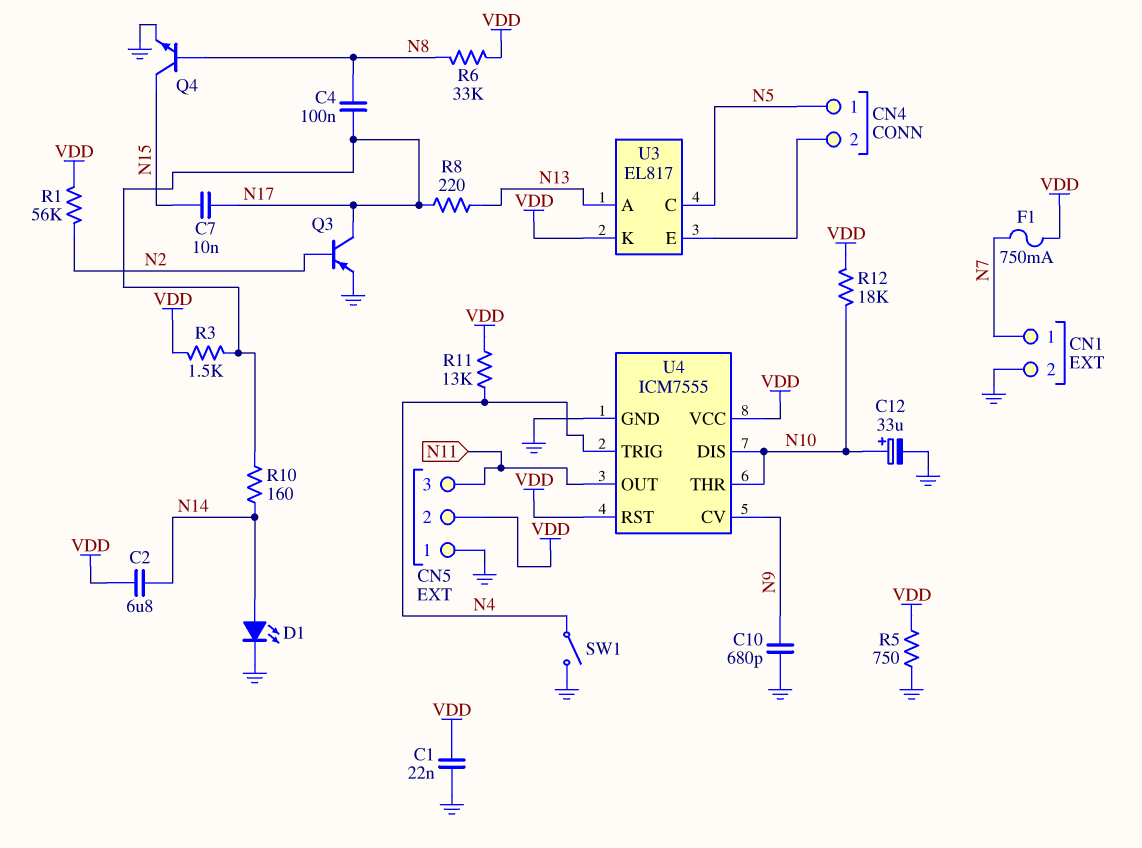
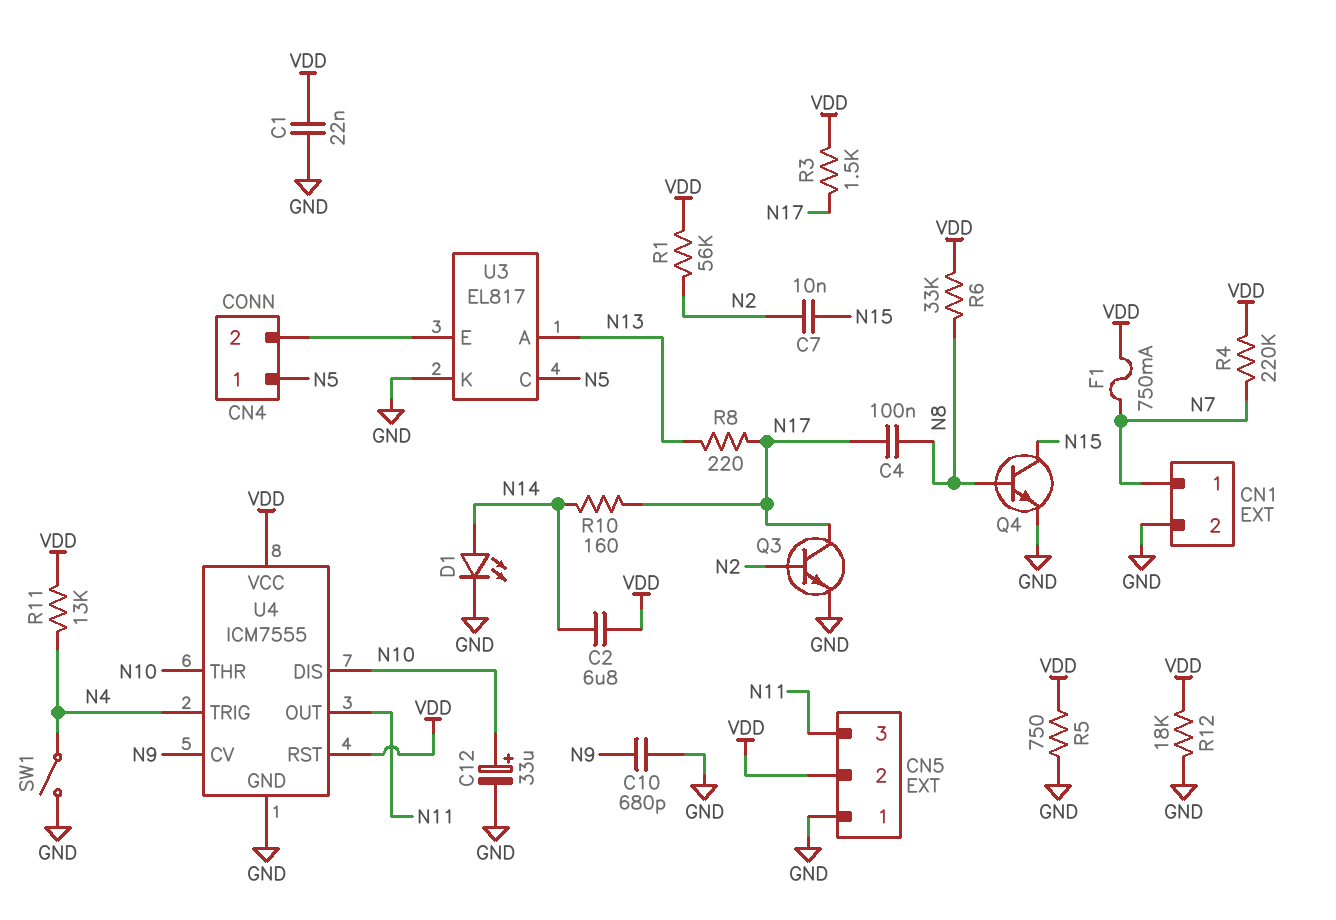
C7: 10nF (N15, N17) -> 10nF (N2, N15)
Q3: PNP (B N2, C N17, E GND) -> NPN (B N2, C N17, E GND)
R4: none -> 220k (N7, VDD)
R12: 18k (N10, VDD) -> 18k (GND, VDD)
U3 pin K: VDD -> GND

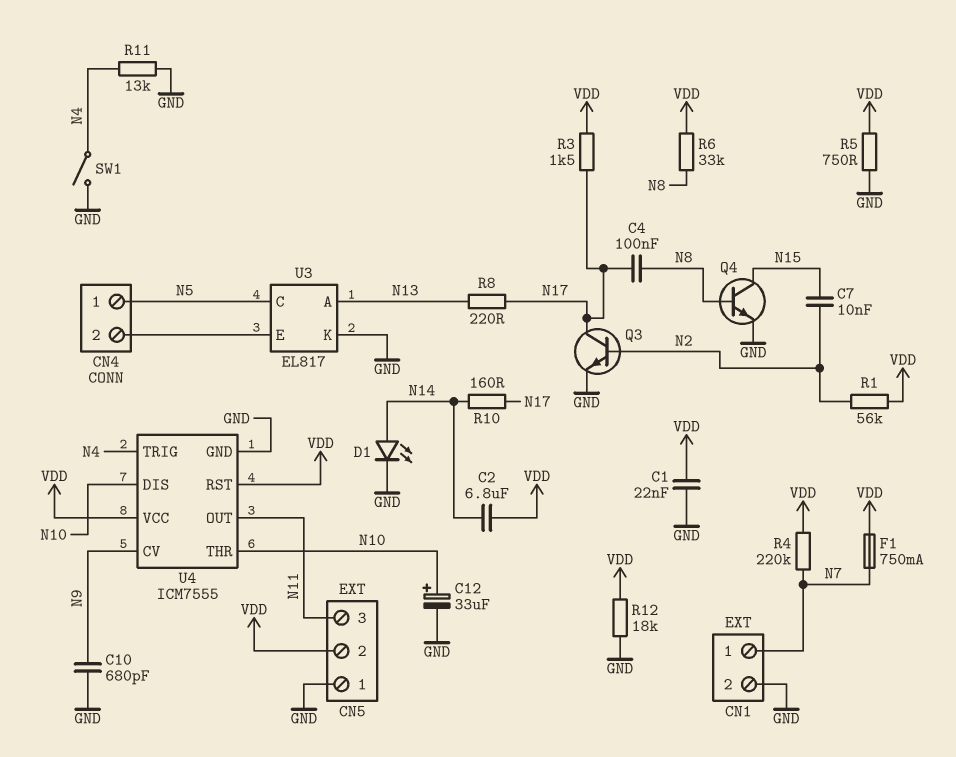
R11: 13k (N4, VDD) -> 13k (GND, N4)

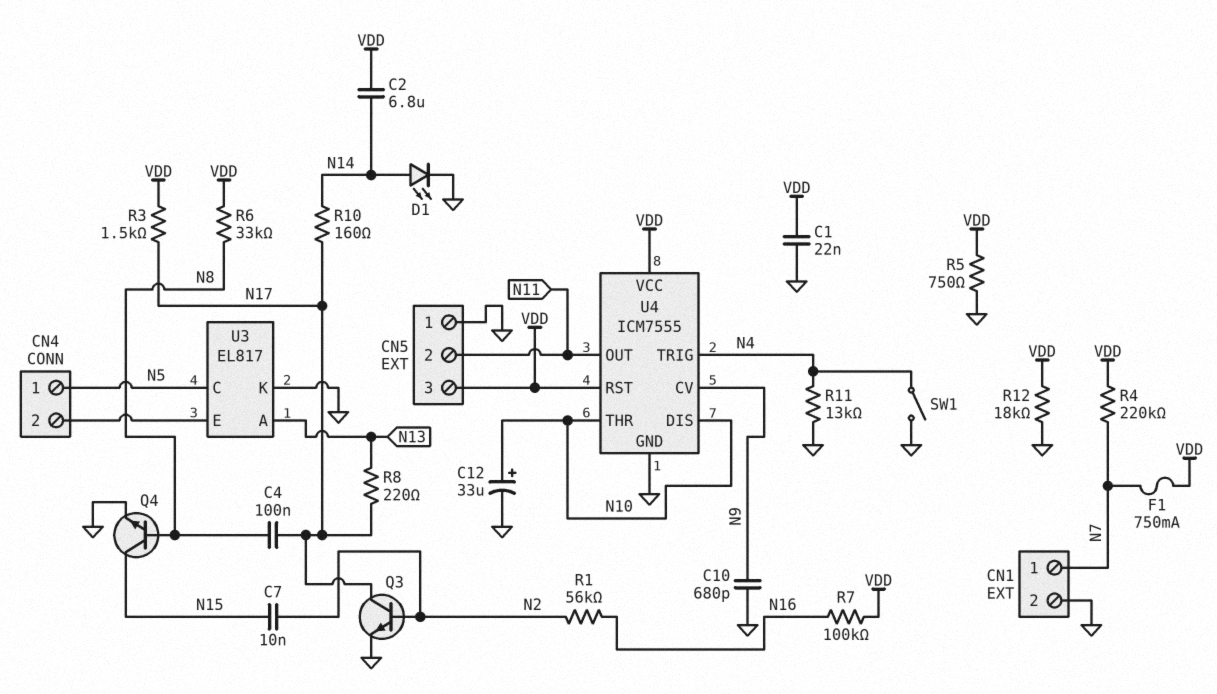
CN5 pin 2: VDD -> N11
CN5 pin 3: N11 -> VDD
R1: 56k (N2, VDD) -> 56k (N2, N16)
R7: none -> 100k (N16, VDD)

